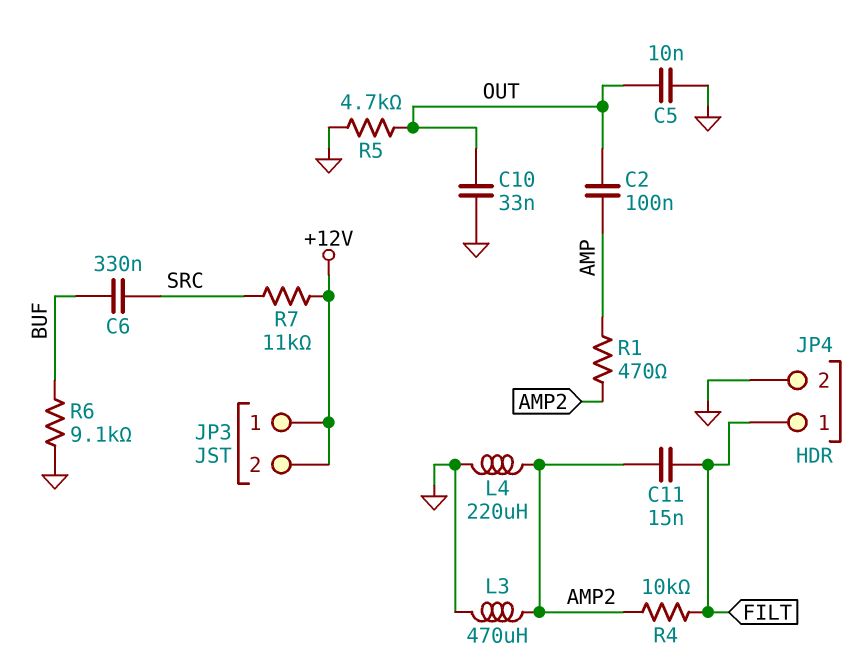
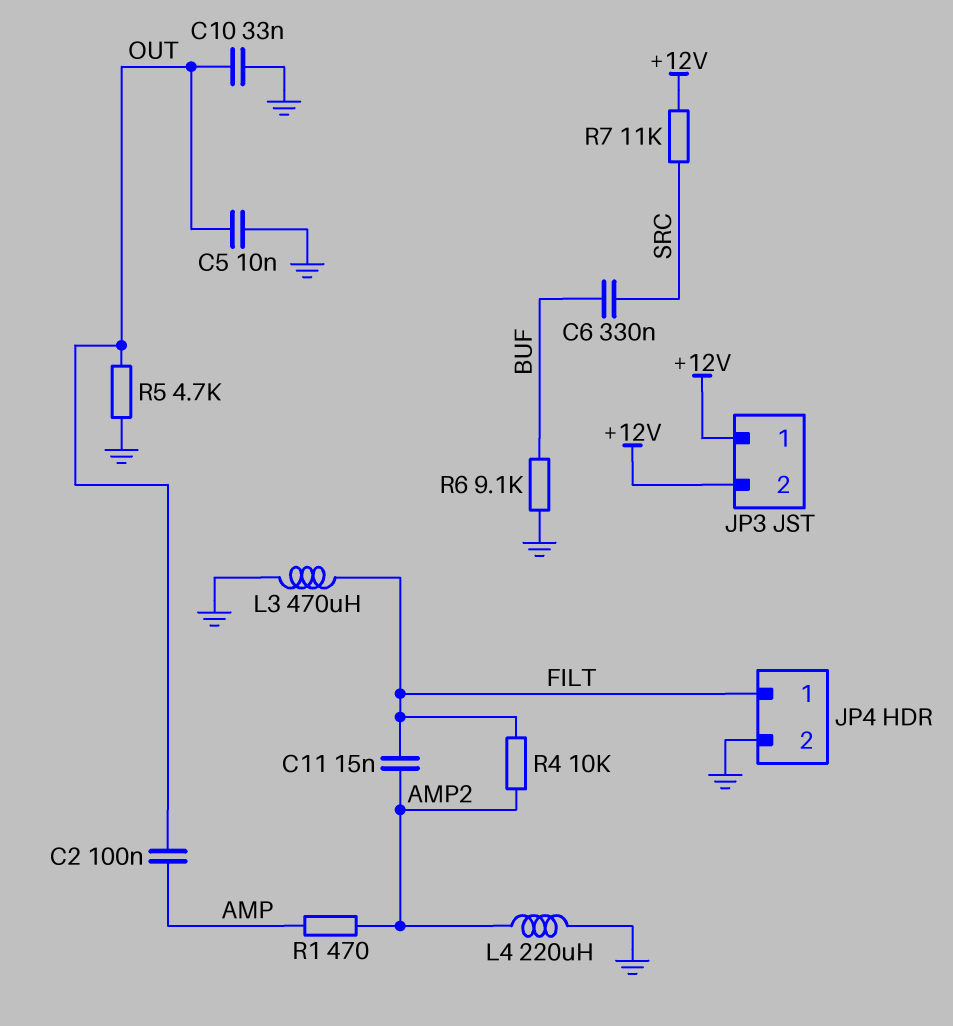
L3: 470uH (AMP2, GND) -> 470uH (FILT, GND)

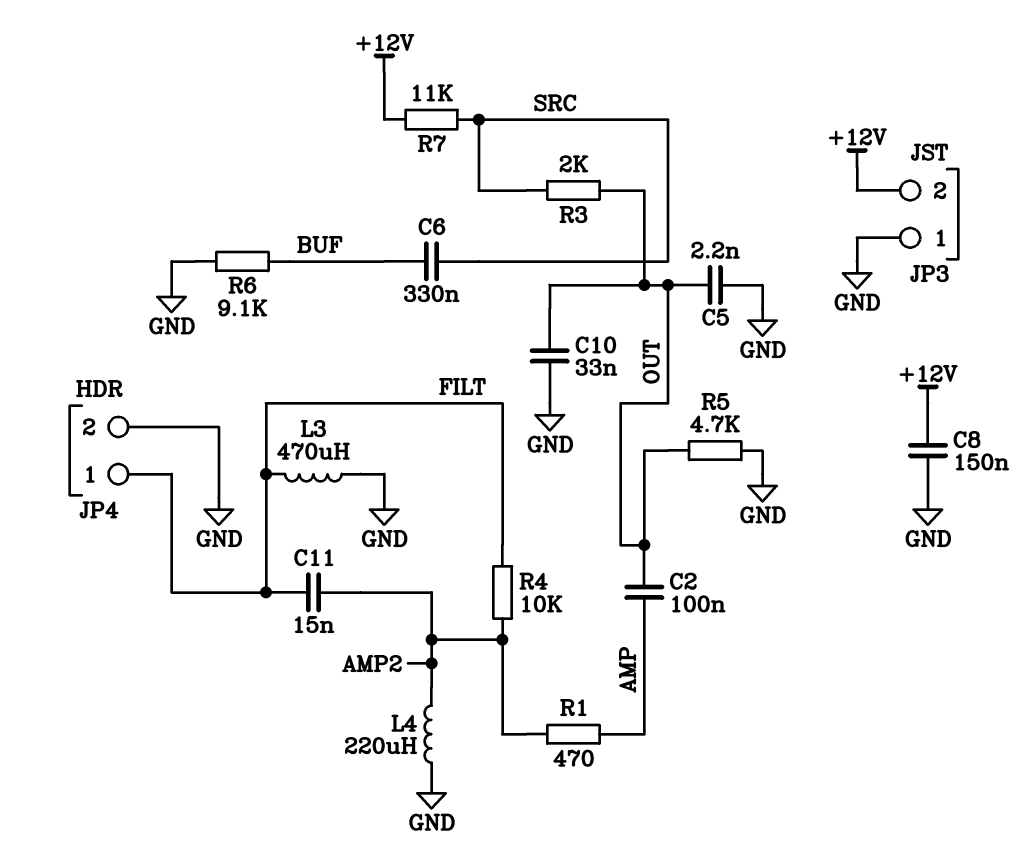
C5: 10nF (GND, OUT) -> 2.2nF (GND, OUT)
C8: none -> 150nF (+12V, GND)
JP3 pin 1: +12V -> GND
R3: none -> 2k (OUT, SRC)

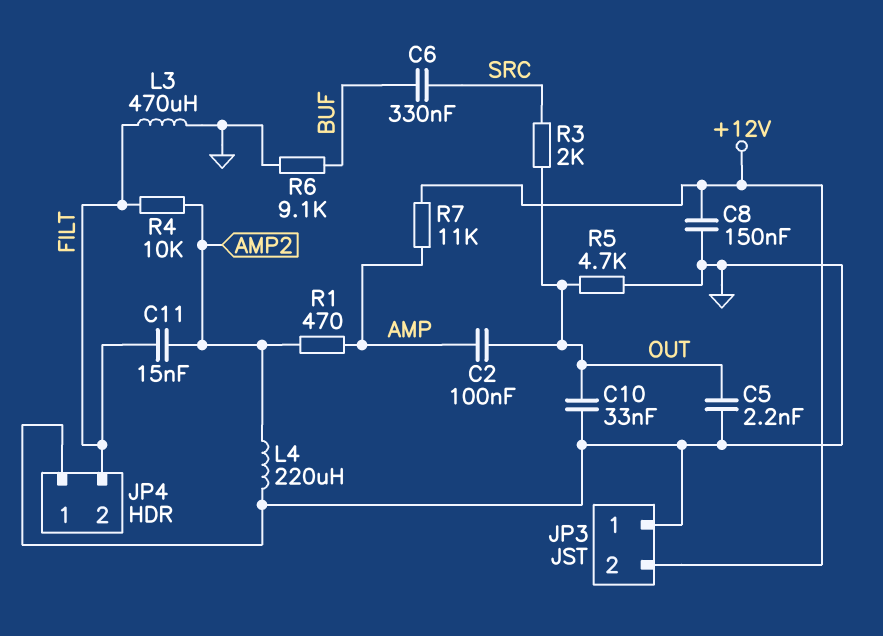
JP4 pin 1: FILT -> GND
JP4 pin 2: GND -> FILT
R7: 11k (+12V, SRC) -> 11k (+12V, AMP)

